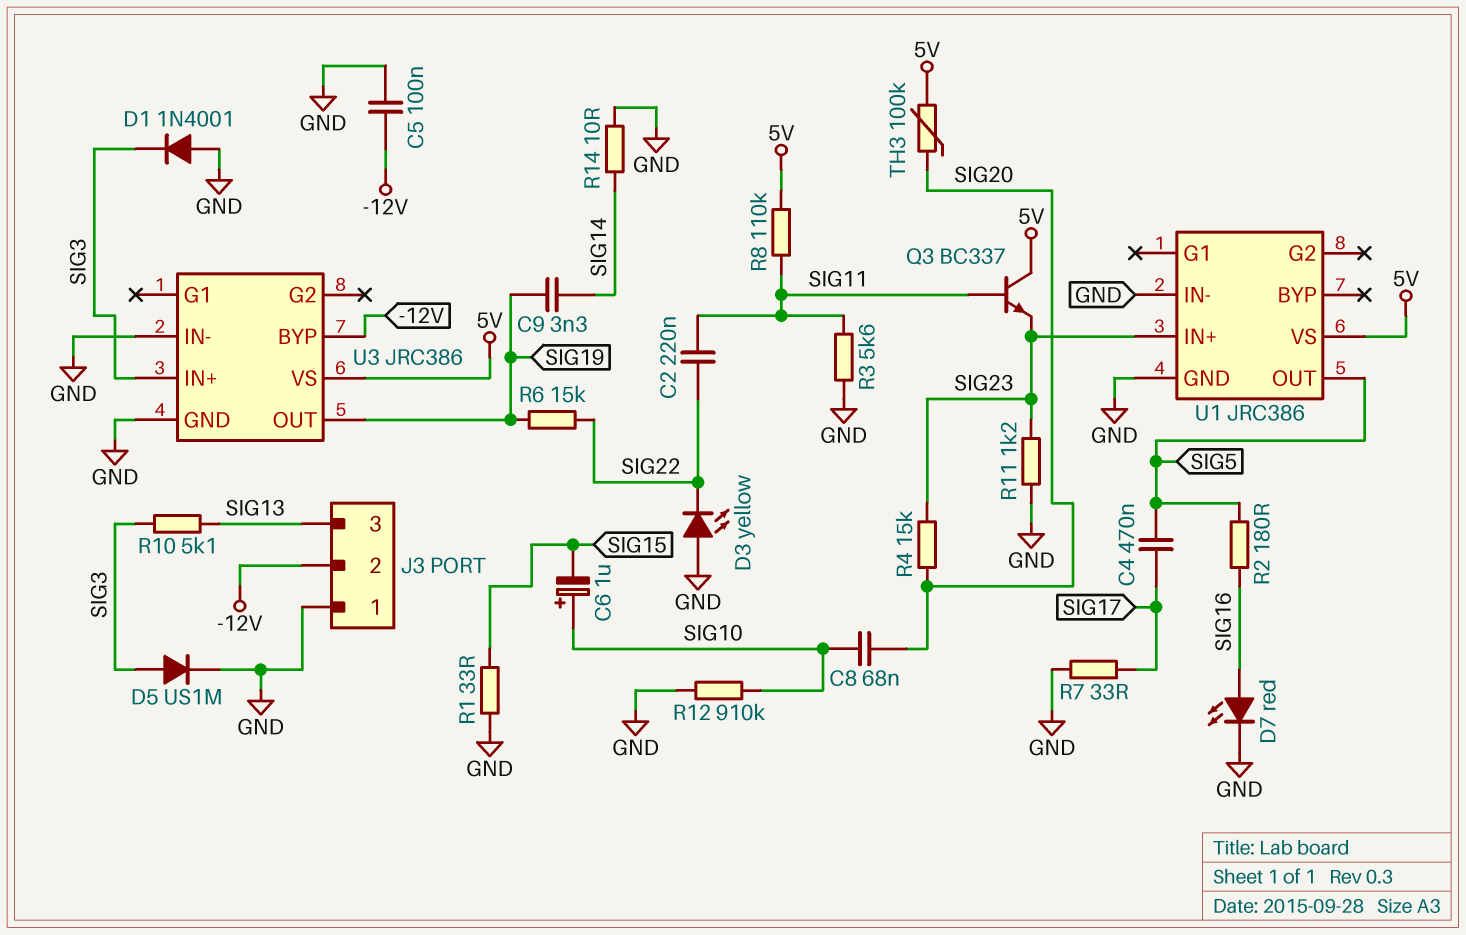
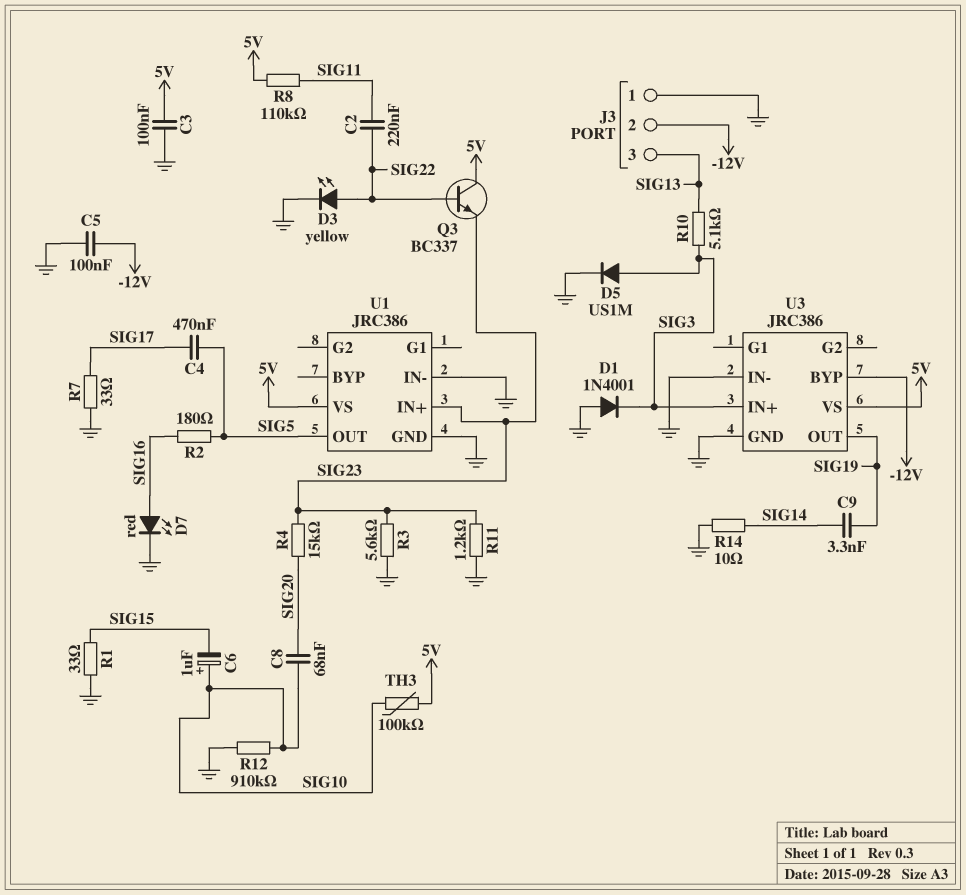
C3: none -> 100nF (5V, GND)
D3: LED yellow (A GND, K SIG22) -> LED yellow (A SIG22, K GND)
Q3: NPN BC337 (B SIG11, C 5V, E SIG23) -> NPN BC337 (B SIG22, C 5V, E SIG23)
R3: 5.6k (GND, SIG11) -> 5.6k (GND, SIG23)
R6: 15k (SIG19, SIG22) -> none
TH3: 100k (5V, SIG20) -> 100k (5V, SIG10)

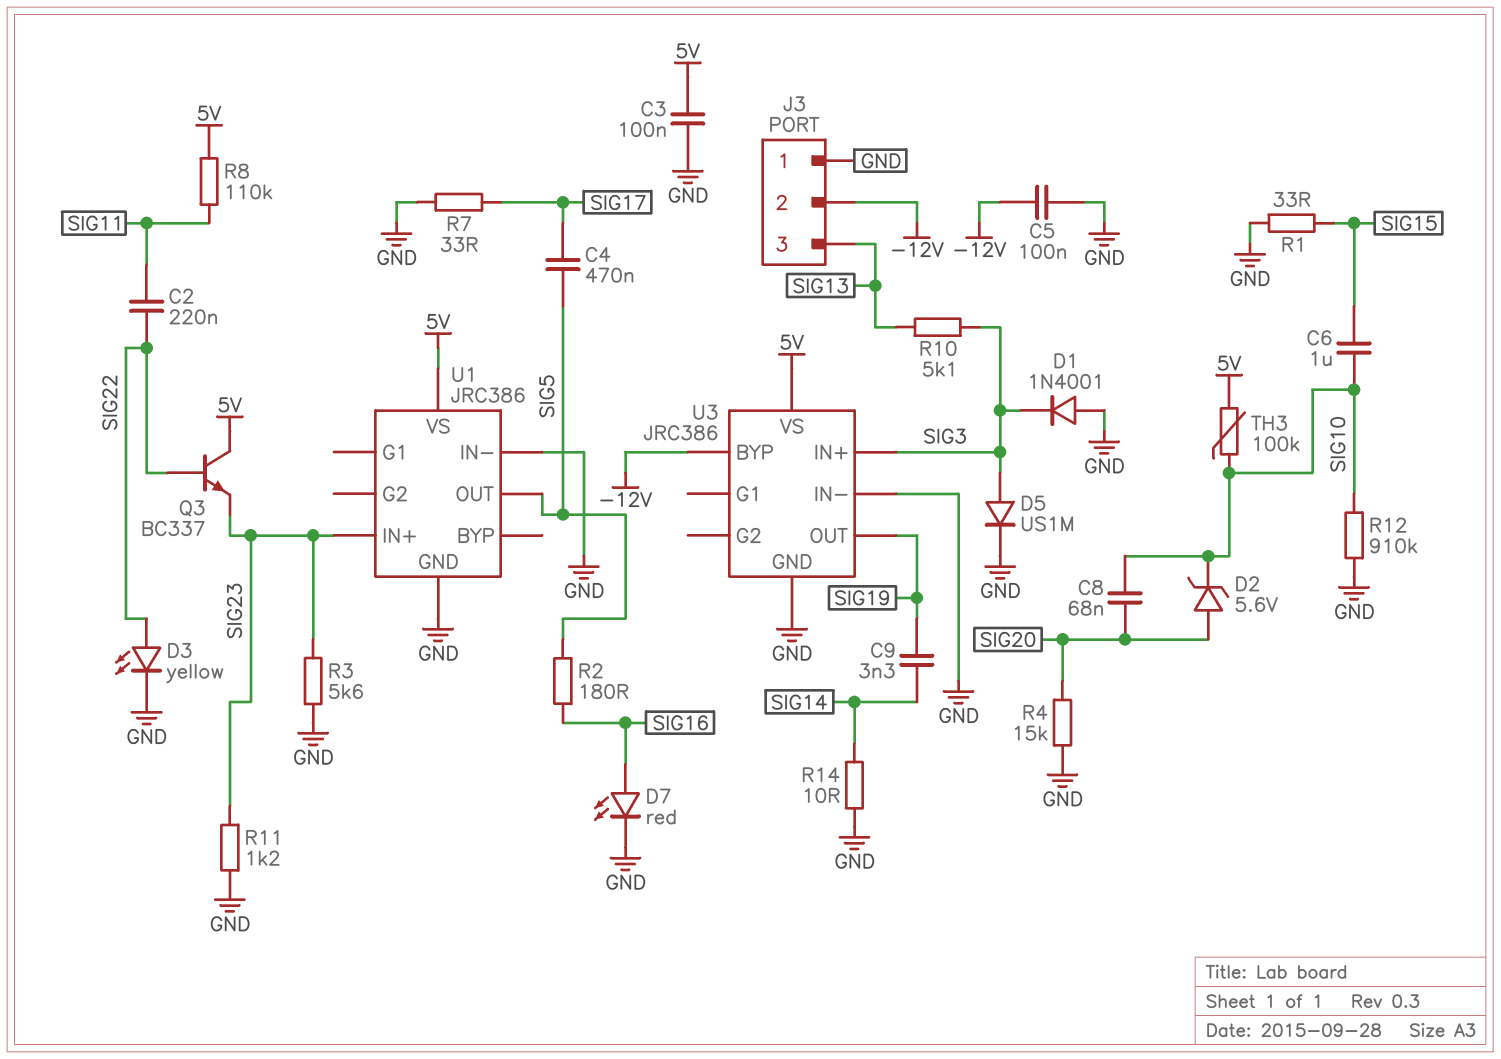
C6: 1uF (plus SIG10, minus SIG15) -> 1uF (SIG10, SIG15)
D2: none -> zener 5.6V (A SIG20, K SIG10)
R4: 15k (SIG20, SIG23) -> 15k (GND, SIG20)

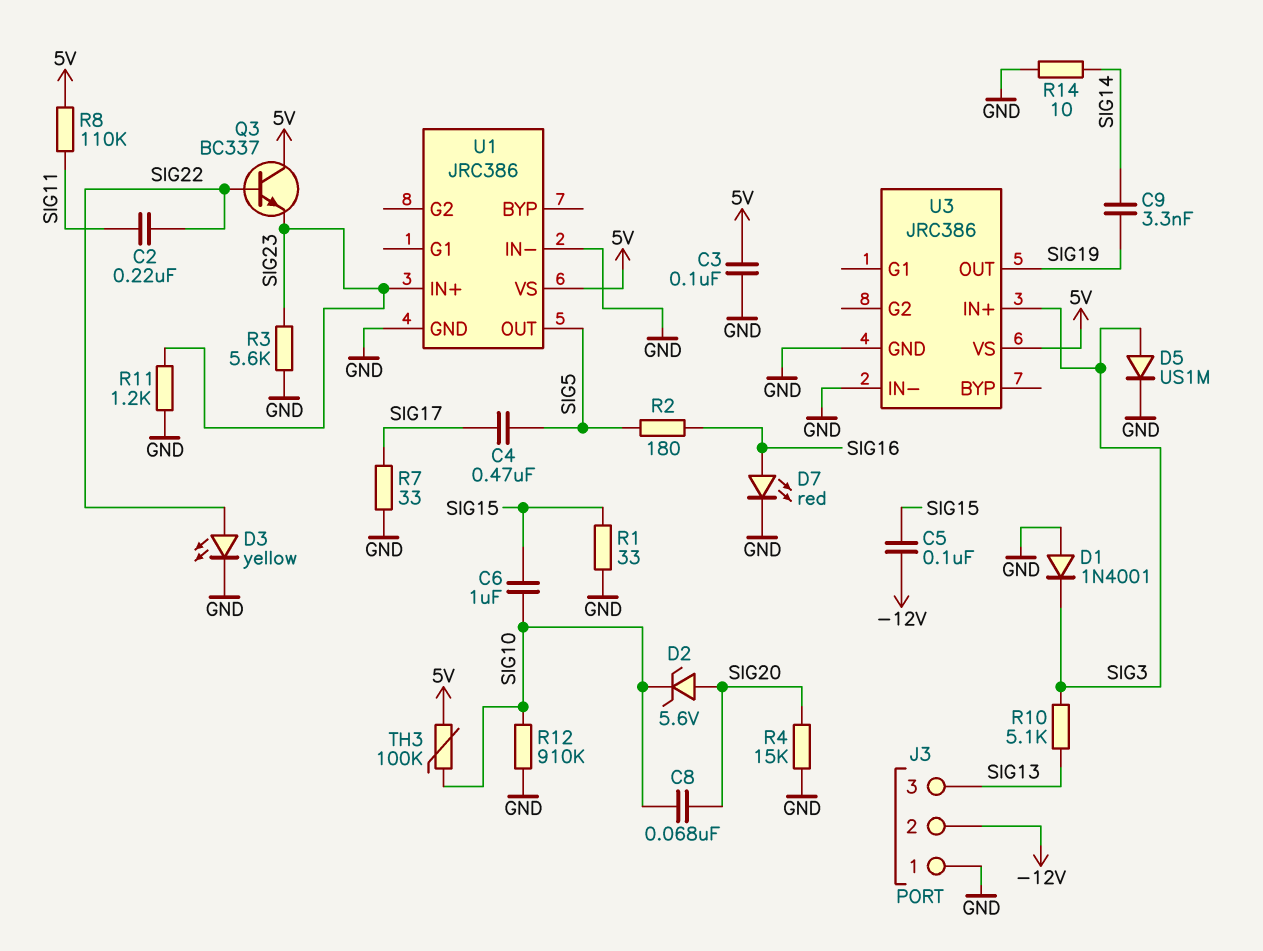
C5: 100nF (-12V, GND) -> 100nF (-12V, SIG15)
U3 pin BYP: -12V -> none

